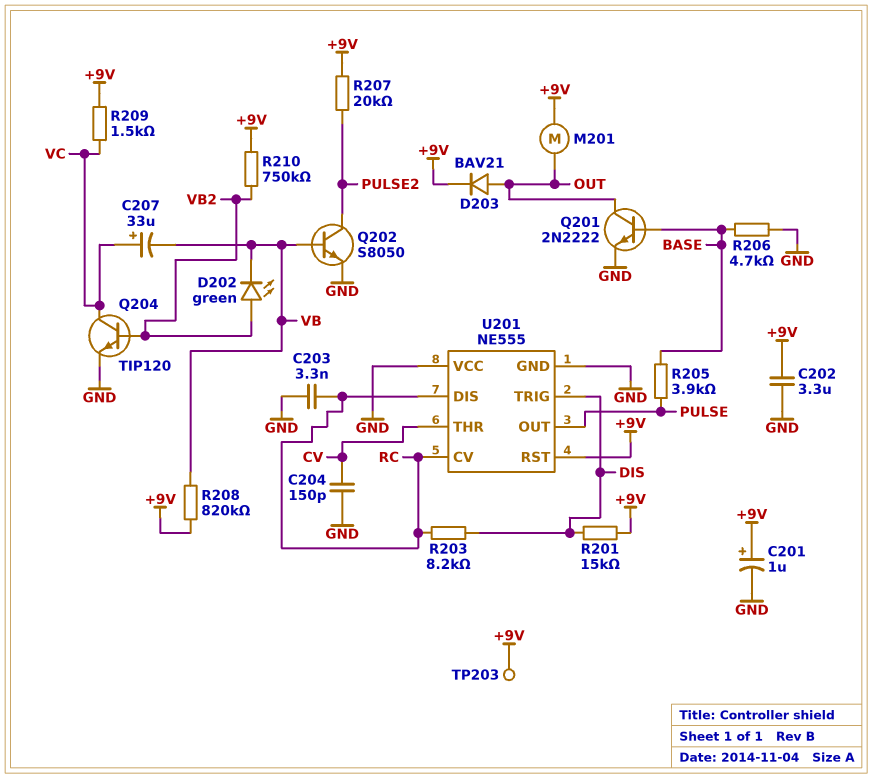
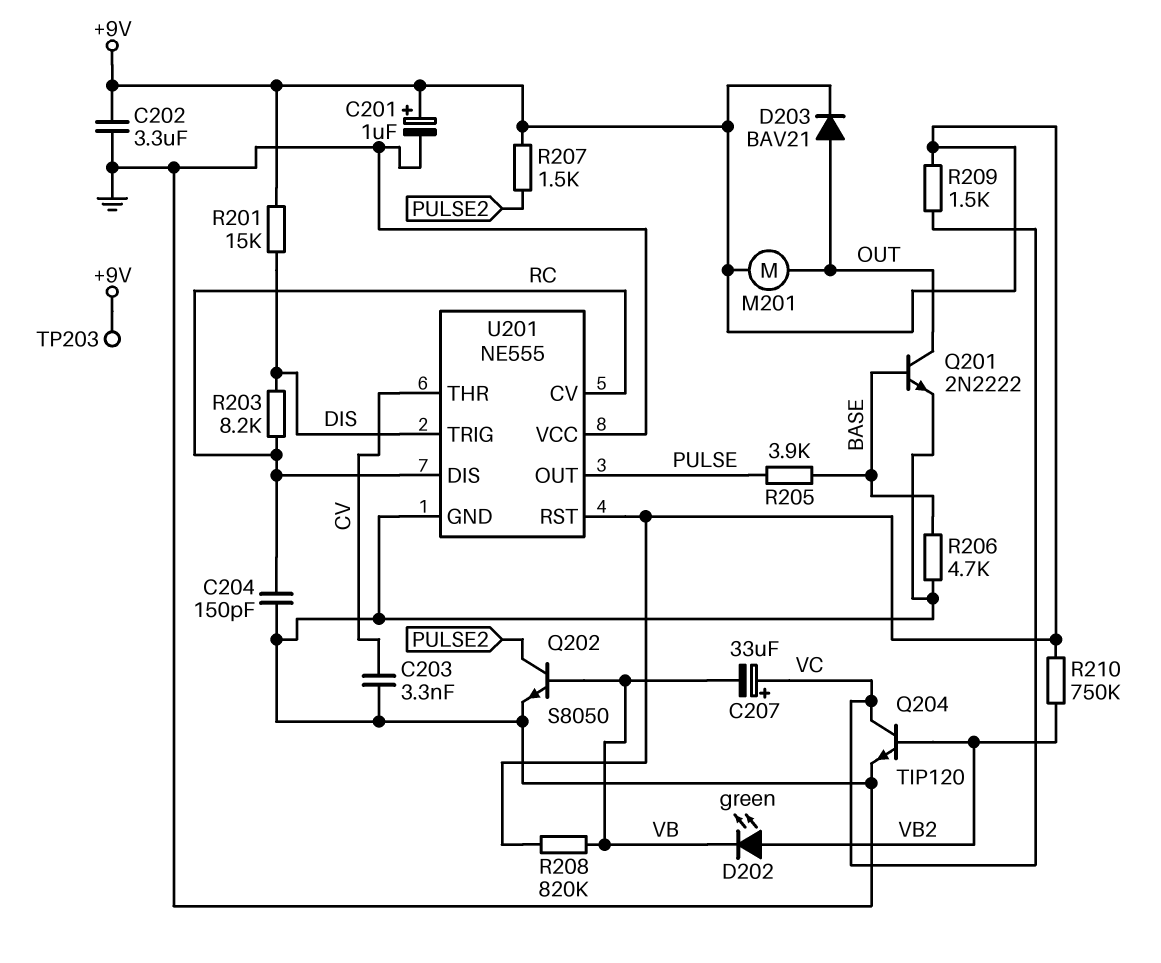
C203: 3.3nF (GND, RC) -> 3.3nF (CV, GND)
C204: 150pF (CV, GND) -> 150pF (GND, RC)
R207: 20k (+9V, PULSE2) -> 1.5k (+9V, PULSE2)

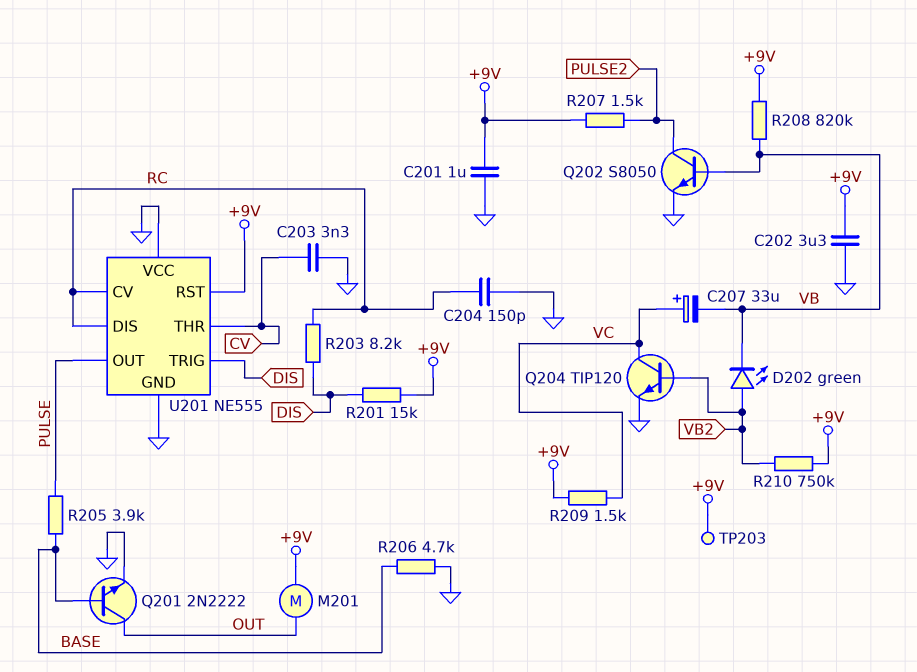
C201: 1uF (plus +9V, minus GND) -> 1uF (+9V, GND)
D203: diode BAV21 (A OUT, K +9V) -> none

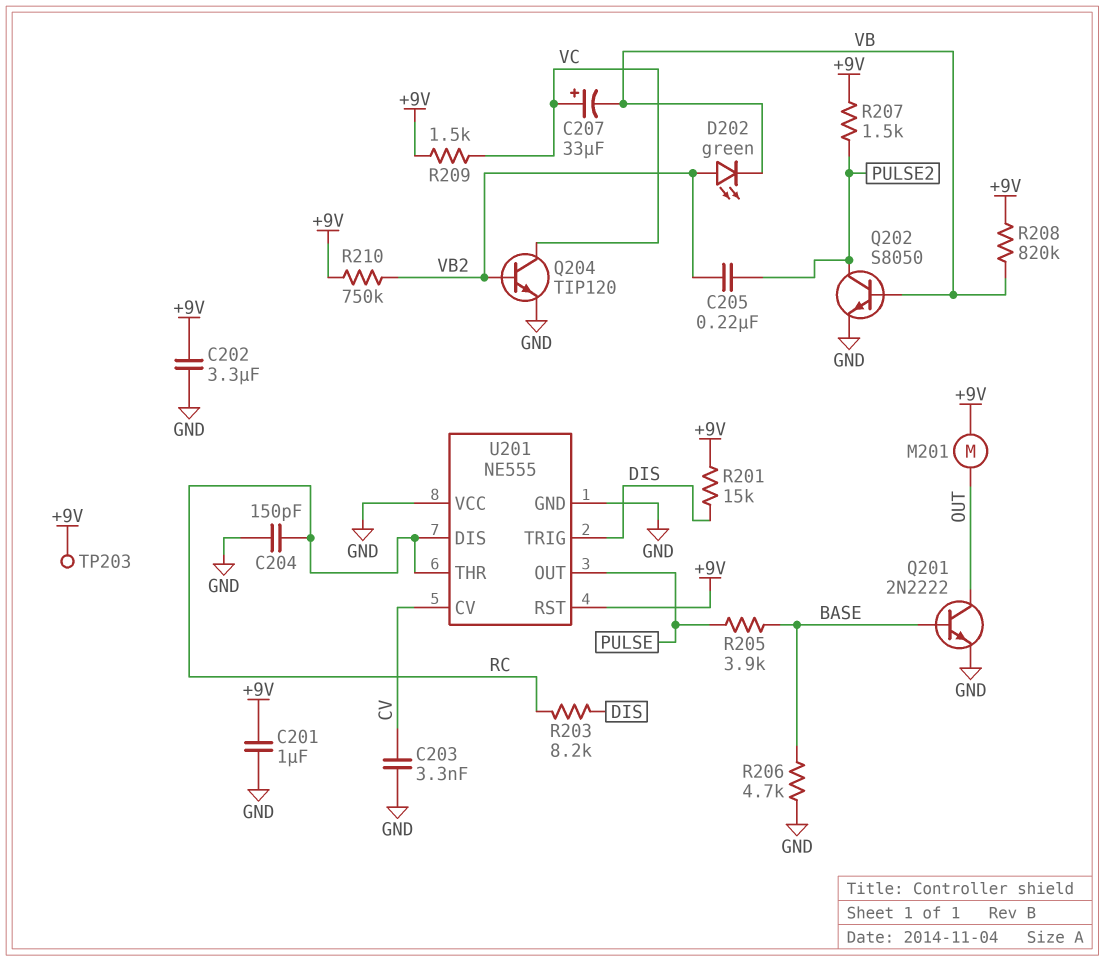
C205: none -> 220nF (PULSE2, VB2)
U201 pin CV: RC -> CV
U201 pin THR: CV -> RC

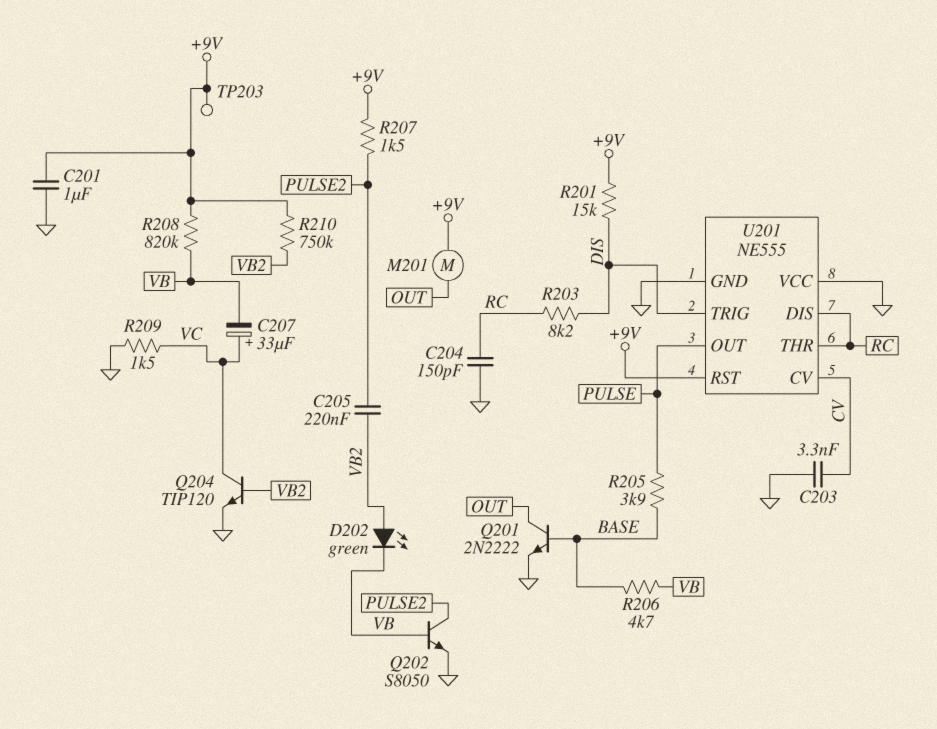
C202: 3.3uF (+9V, GND) -> none
R206: 4.7k (BASE, GND) -> 4.7k (BASE, VB)
R209: 1.5k (+9V, VC) -> 1.5k (GND, VC)

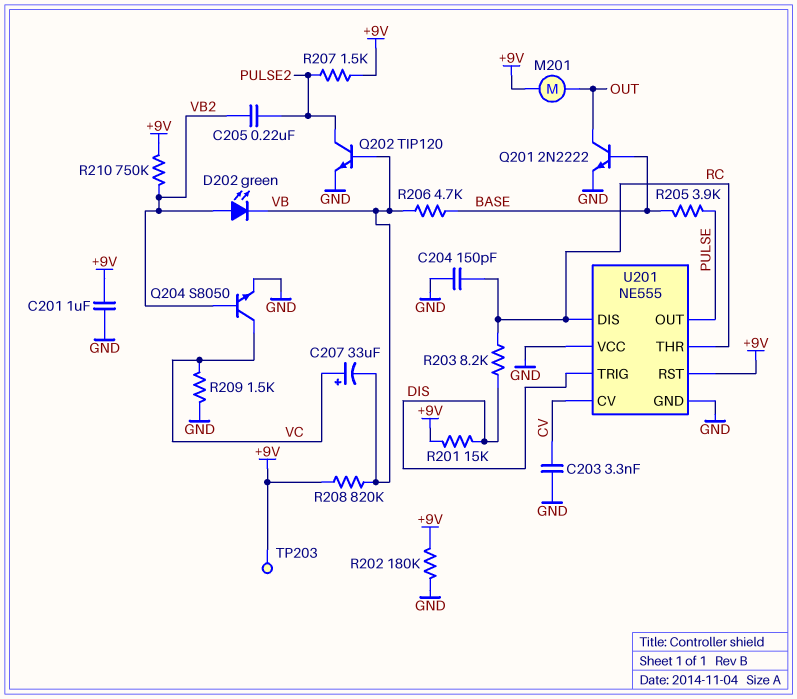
Q202: NPN S8050 (B VB, C PULSE2, E GND) -> NPN TIP120 (B VB, C PULSE2, E GND)
Q204: NPN TIP120 (B VB2, C VC, E GND) -> NPN S8050 (B VB2, C VC, E GND)
R202: none -> 180k (+9V, GND)

